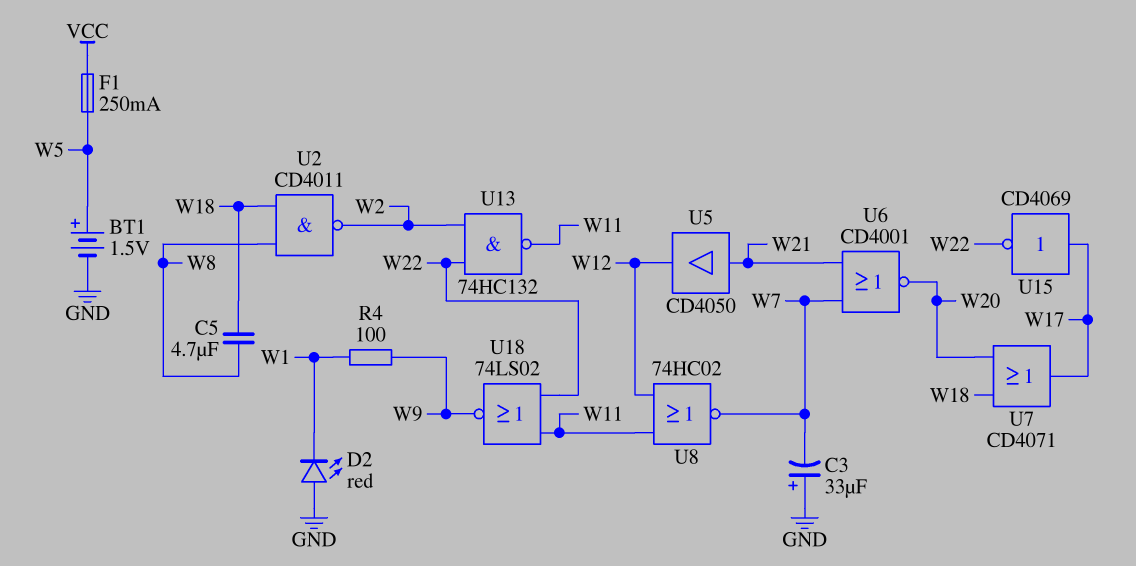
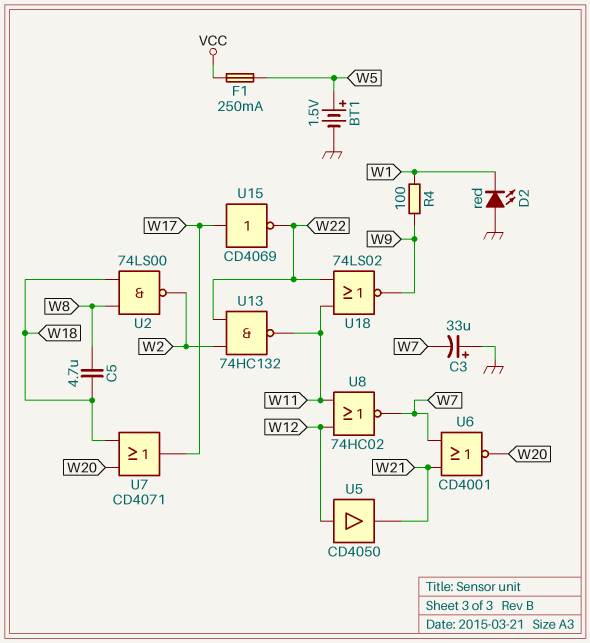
U2: NAND CD4011 (in W8, in W18, out W2) -> NAND 74LS00 (in W8, in W18, out W2)
U5: buffer CD4050 (in W21, out W12) -> buffer CD4050 (in W12, out W21)

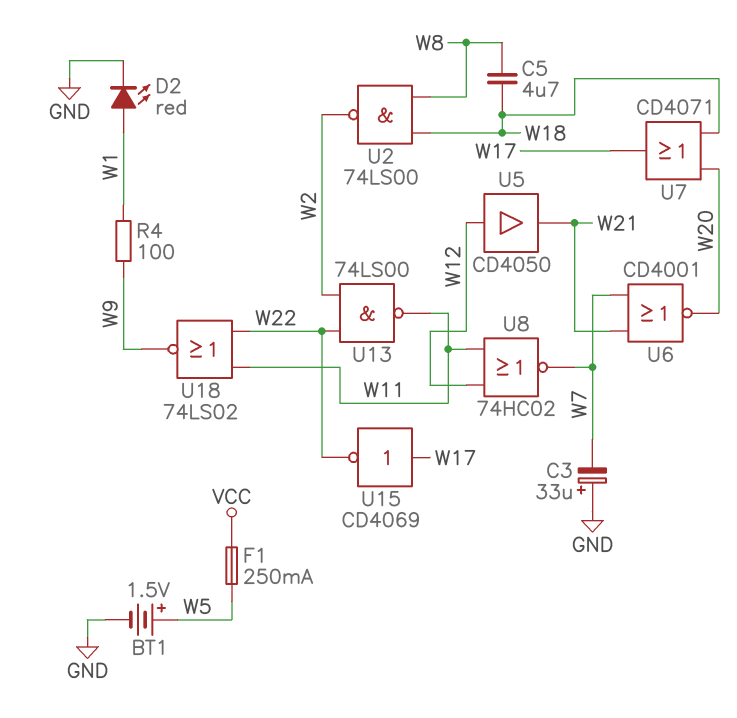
D2: LED red (A GND, K W1) -> LED red (A W1, K GND)
U13: NAND 74HC132 (in W2, in W22, out W11) -> NAND 74LS00 (in W2, in W22, out W11)

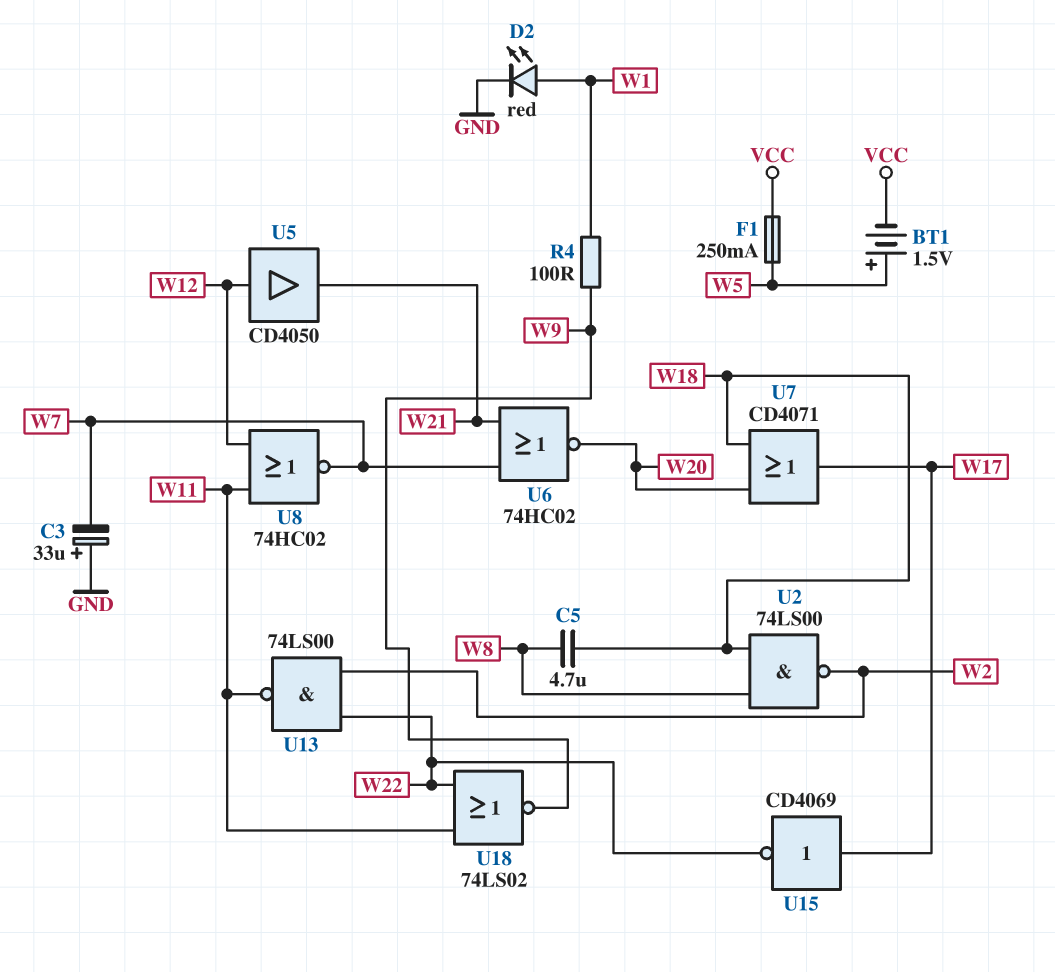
BT1: 1.5V (plus W5, minus GND) -> 1.5V (plus W5, minus VCC)
U6: NOR CD4001 (in W7, in W21, out W20) -> NOR 74HC02 (in W7, in W21, out W20)

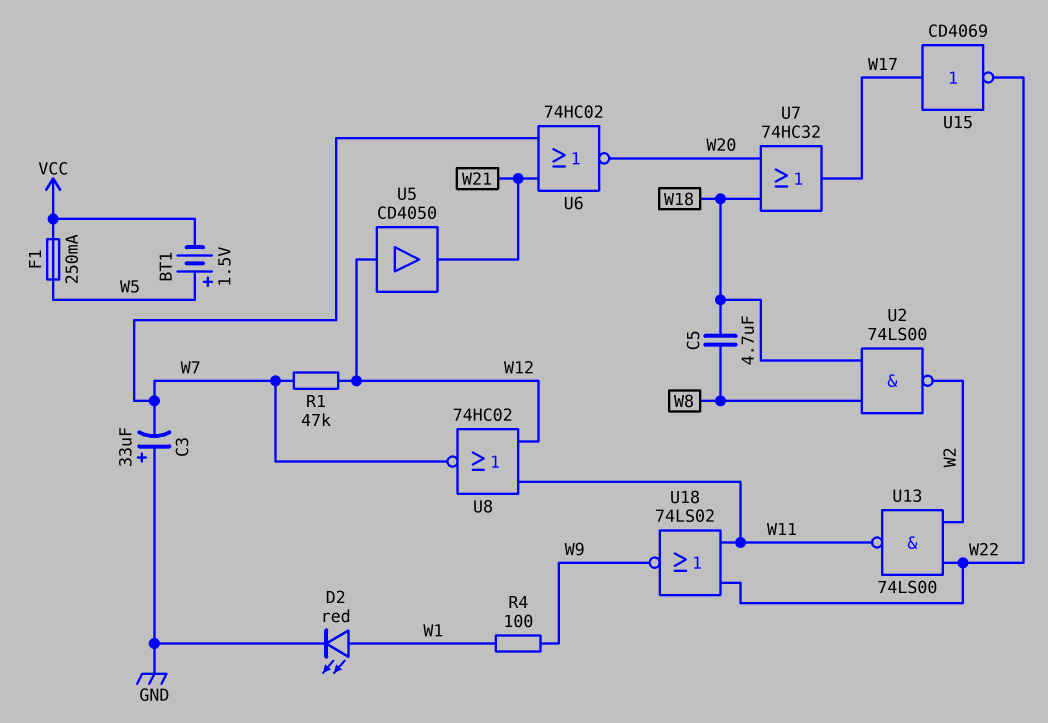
R1: none -> 47k (W7, W12)
U7: OR CD4071 (in W18, in W20, out W17) -> OR 74HC32 (in W18, in W20, out W17)

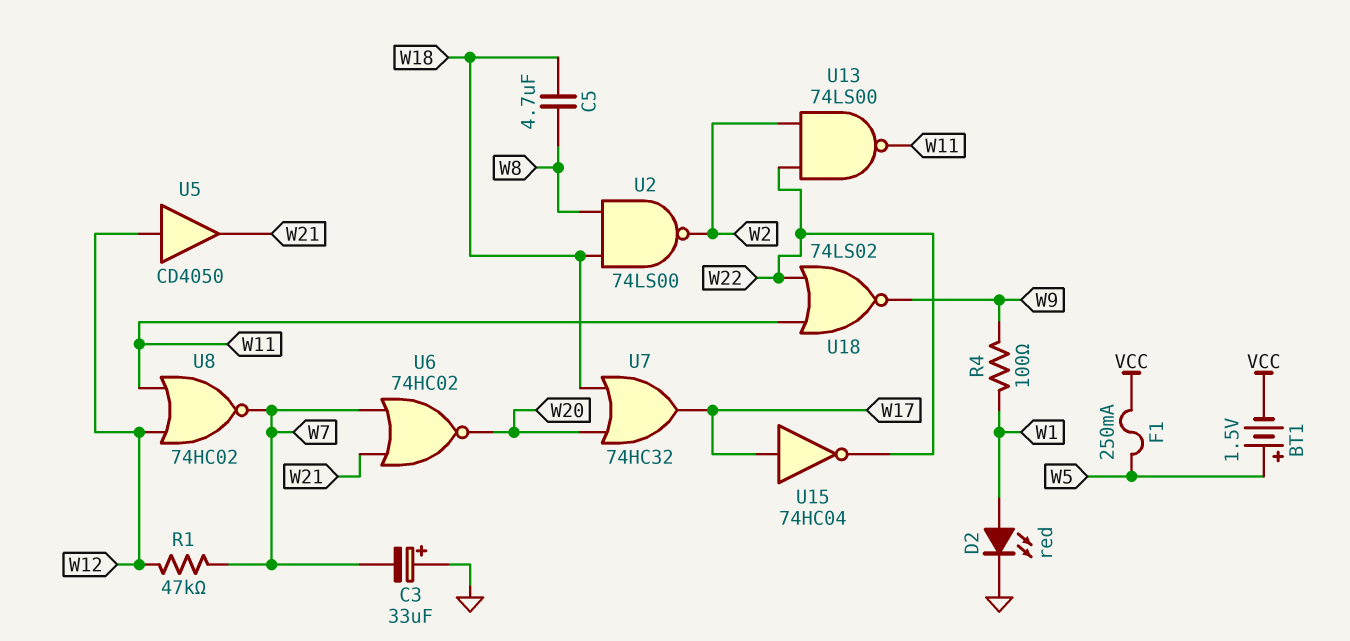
U15: NOT CD4069 (in W17, out W22) -> NOT 74HC04 (in W17, out W22)

